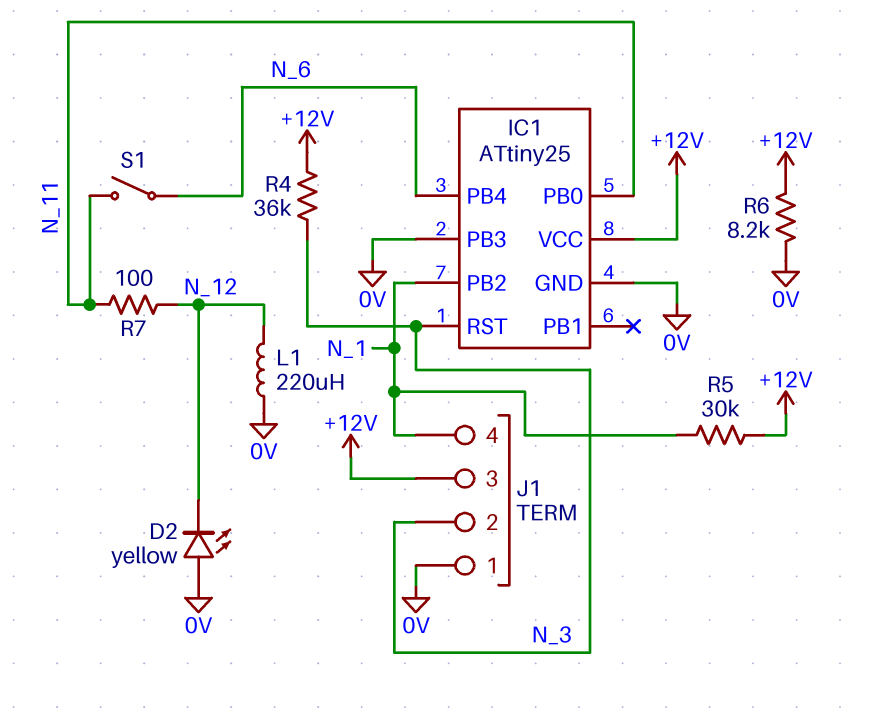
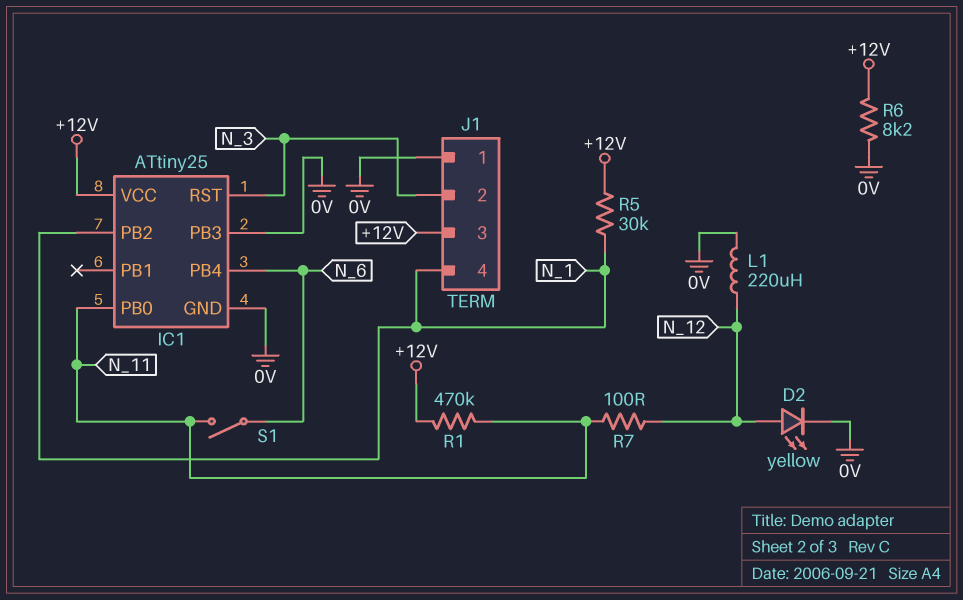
D2: LED yellow (A 0V, K N_12) -> LED yellow (A N_12, K 0V)
R1: none -> 470k (+12V, N_11)
R4: 36k (+12V, N_3) -> none

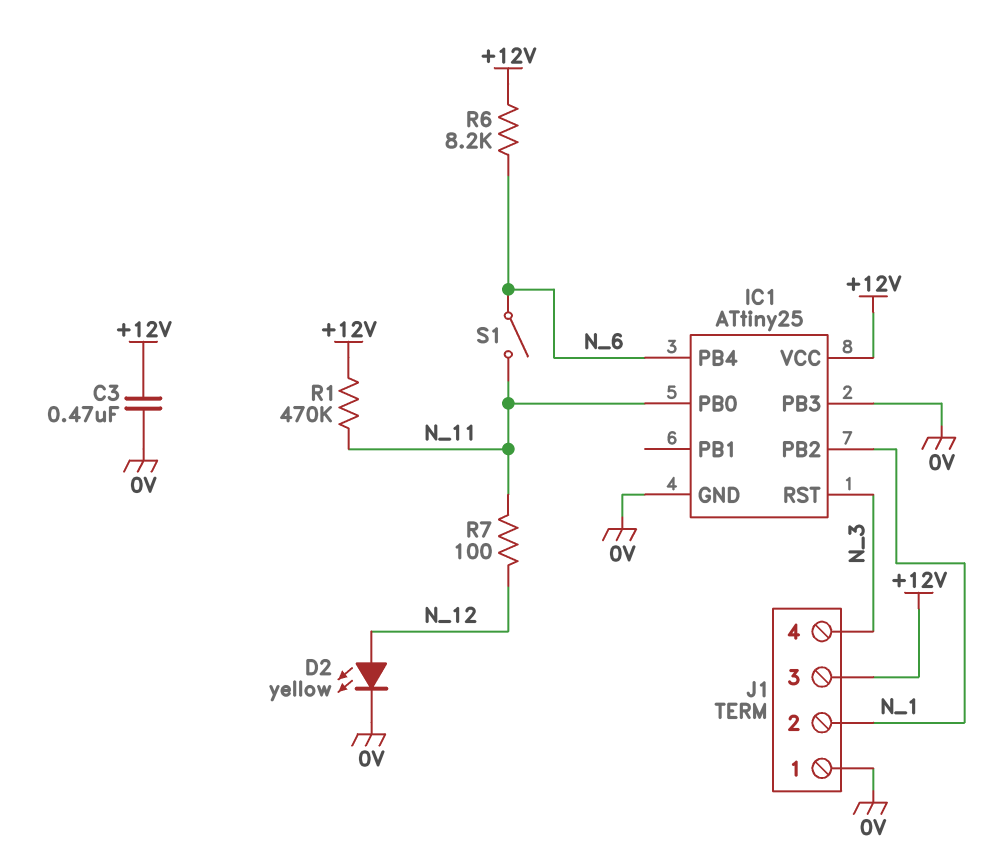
C3: none -> 470nF (+12V, 0V)
J1 pin 2: N_3 -> N_1
J1 pin 4: N_1 -> N_3
L1: 220uH (0V, N_12) -> none
R5: 30k (+12V, N_1) -> none
R6: 8.2k (+12V, 0V) -> 8.2k (+12V, N_6)

